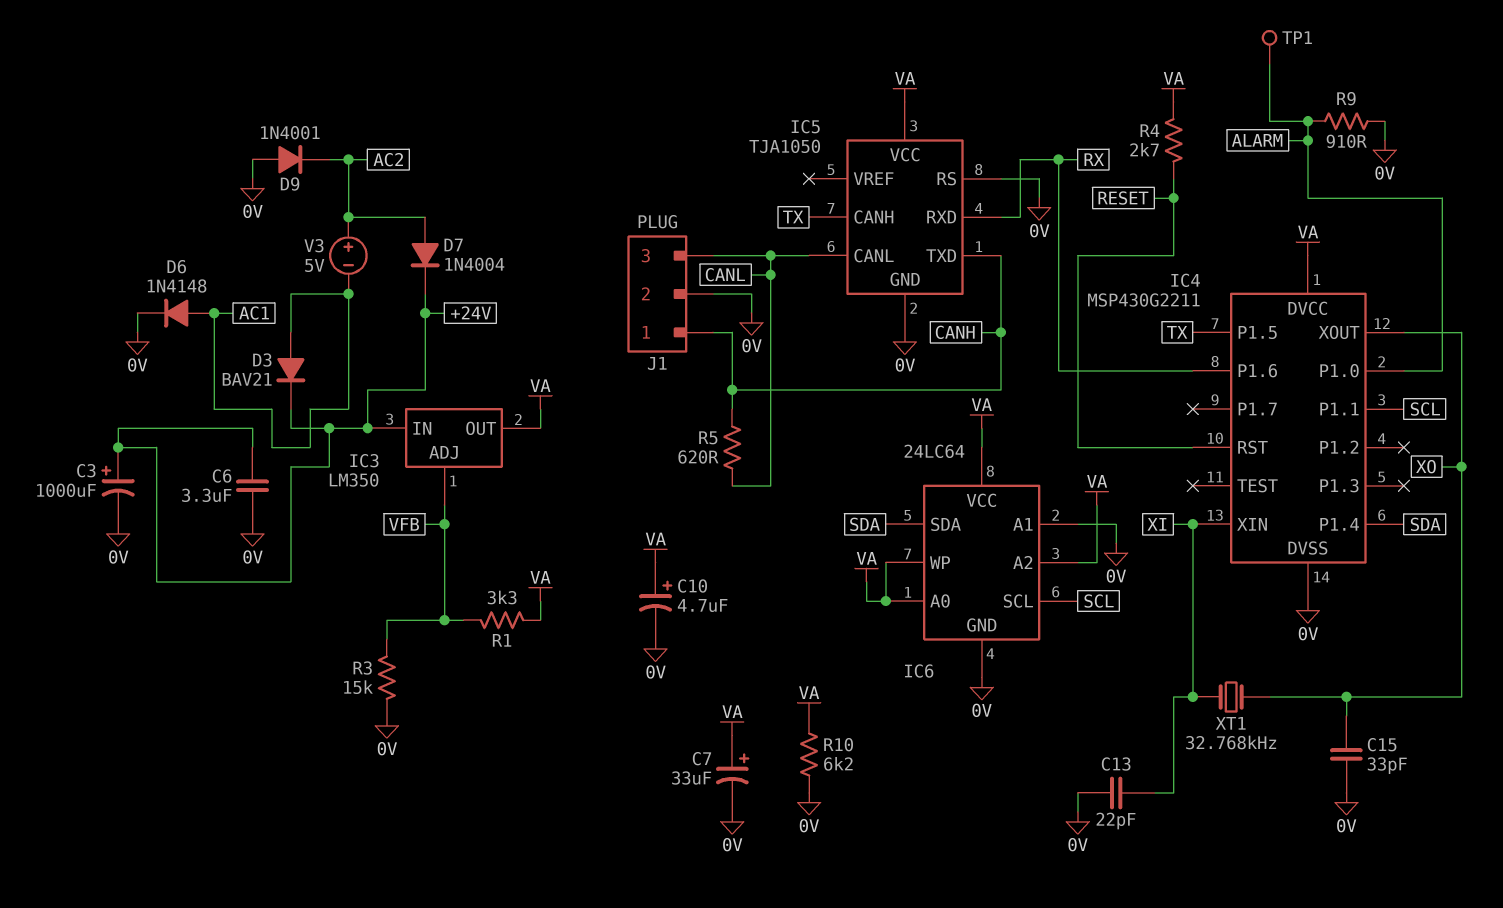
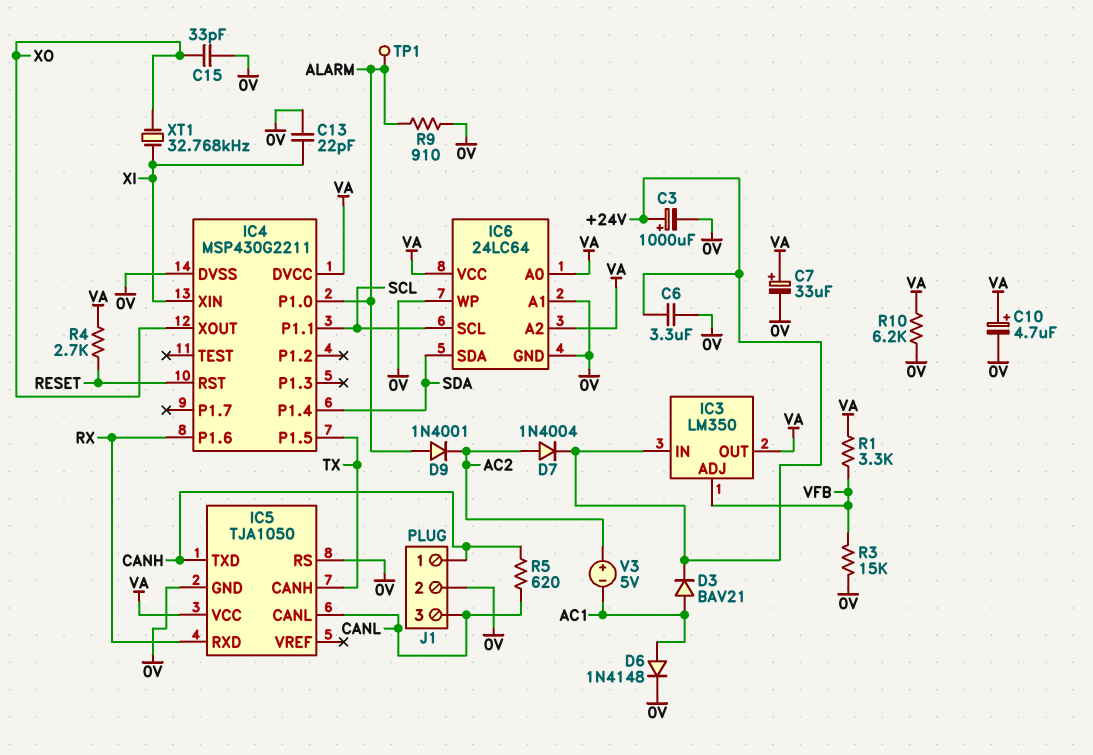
D9: diode 1N4001 (A 0V, K AC2) -> diode 1N4001 (A ALARM, K AC2)
IC6 pin WP: VA -> 0V

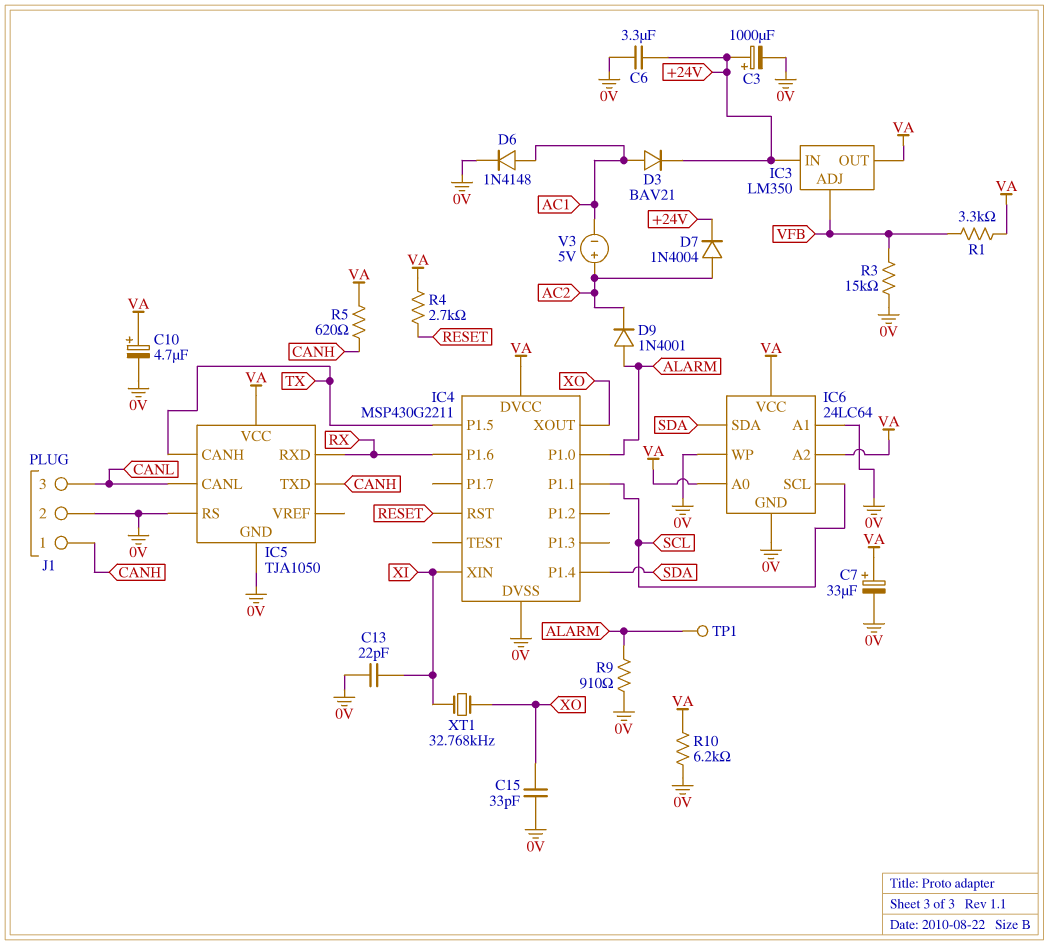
R5: 620 (CANH, CANL) -> 620 (CANH, VA)

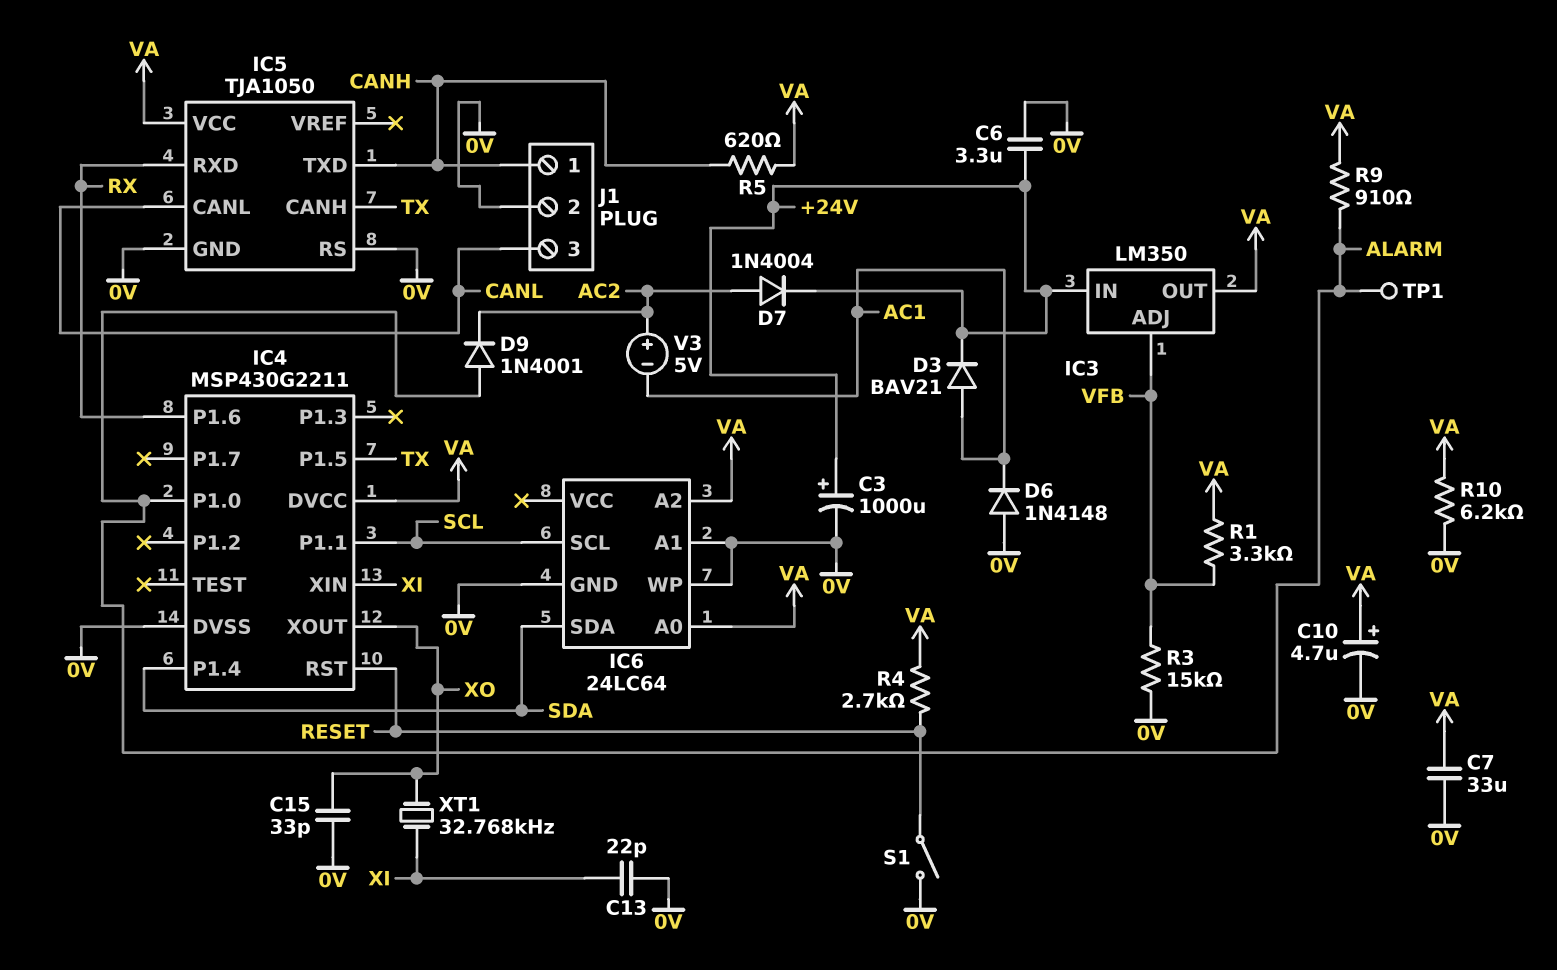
C7: 33uF (plus VA, minus 0V) -> 33uF (0V, VA)
D6: diode 1N4148 (A AC1, K 0V) -> diode 1N4148 (A 0V, K AC1)
IC6 pin VCC: VA -> none
R9: 910 (0V, ALARM) -> 910 (ALARM, VA)
S1: none -> switch (0V, RESET)

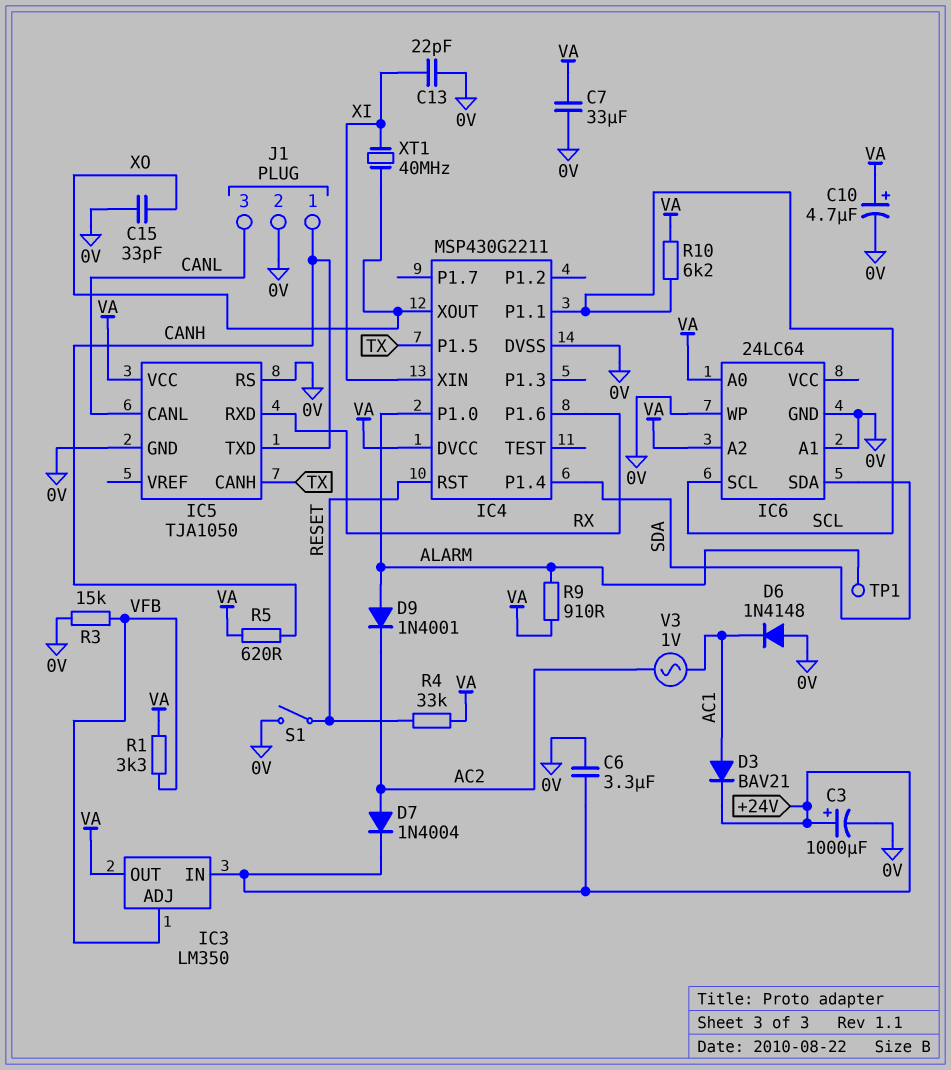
R4: 2.7k (RESET, VA) -> 33k (RESET, VA)
R10: 6.2k (0V, VA) -> 6.2k (SCL, VA)
V3: 5V (plus AC2, minus AC1) -> AC 1V (AC1, AC2)
XT1: 32.768kHz (XI, XO) -> 40MHz (XI, XO)

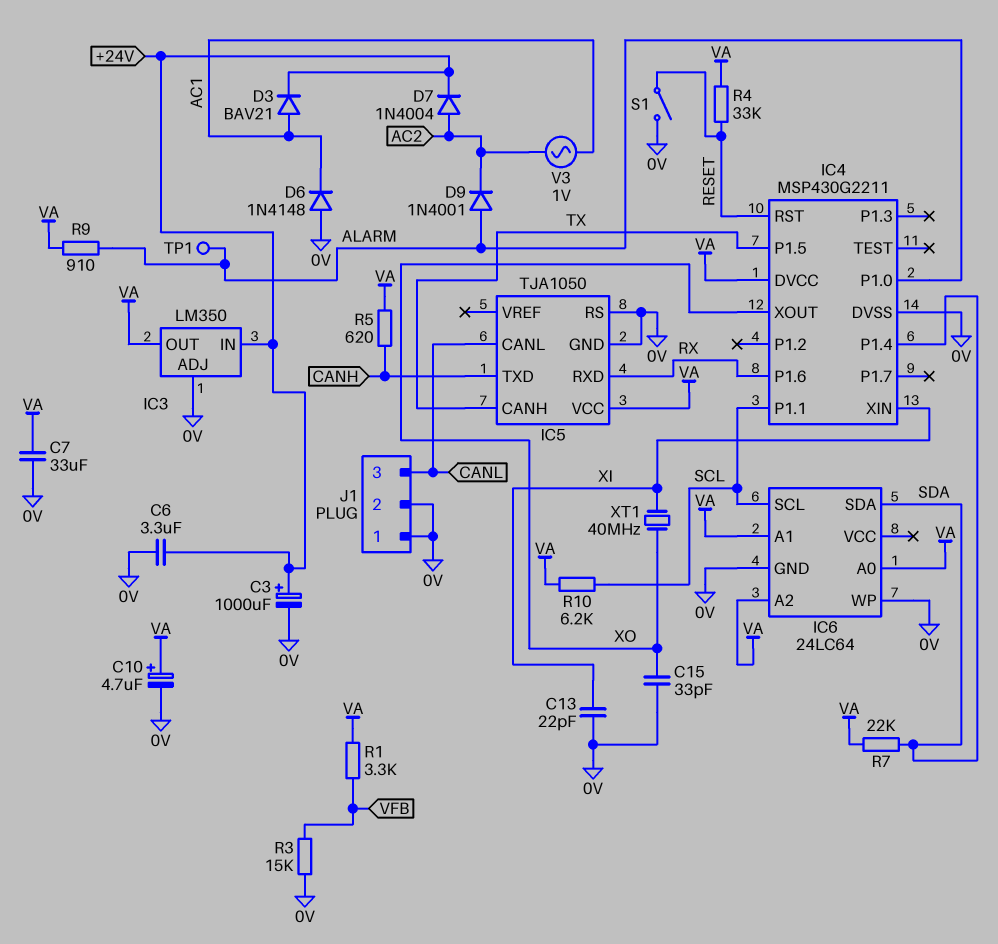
IC3 pin ADJ: VFB -> 0V
IC6 pin A1: 0V -> VA
J1 pin 1: CANH -> 0V
R7: none -> 22k (SDA, VA)

